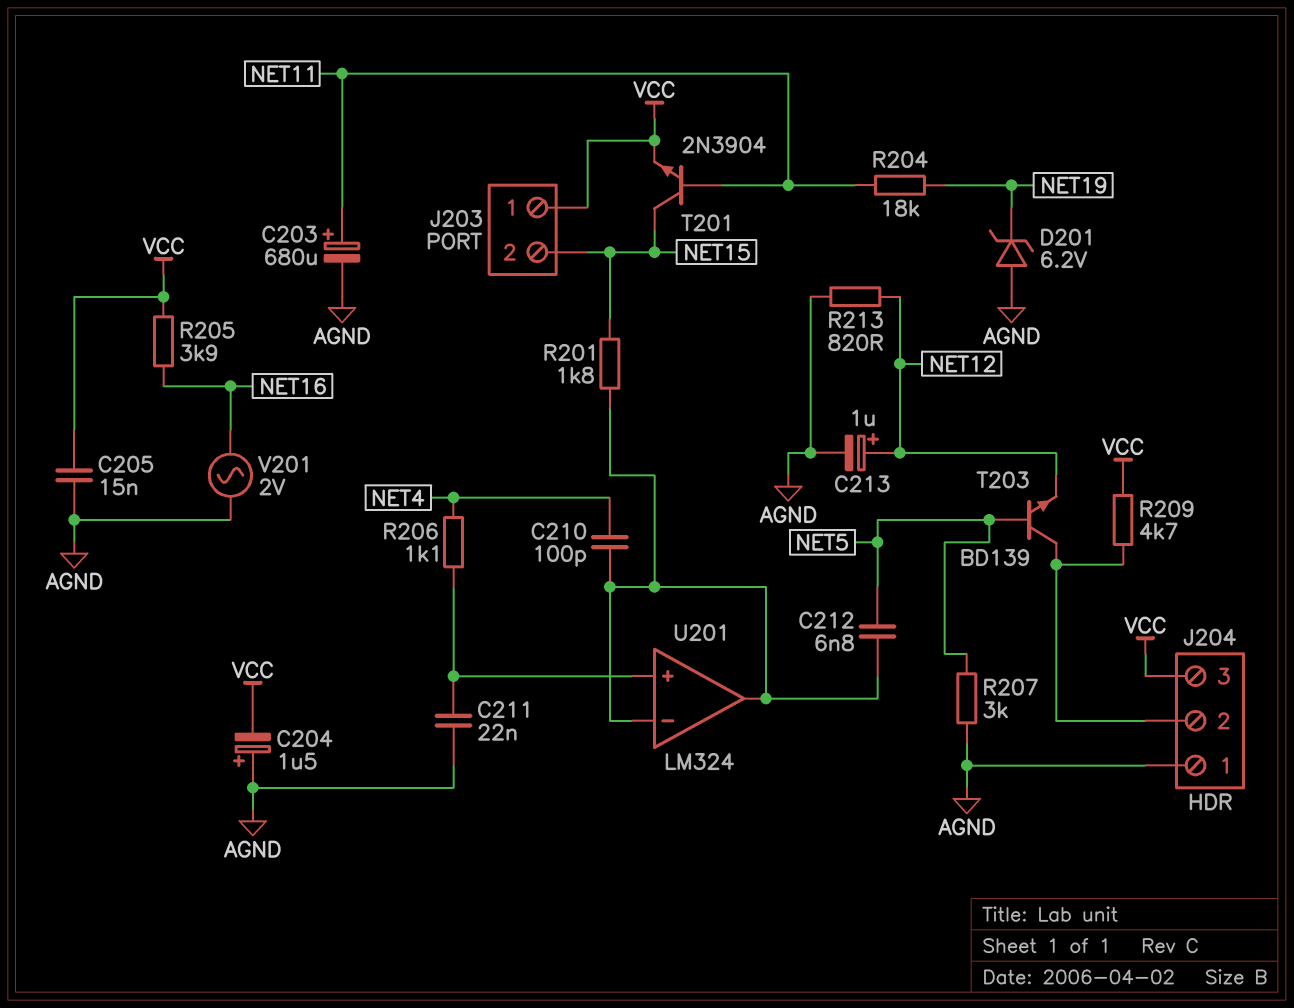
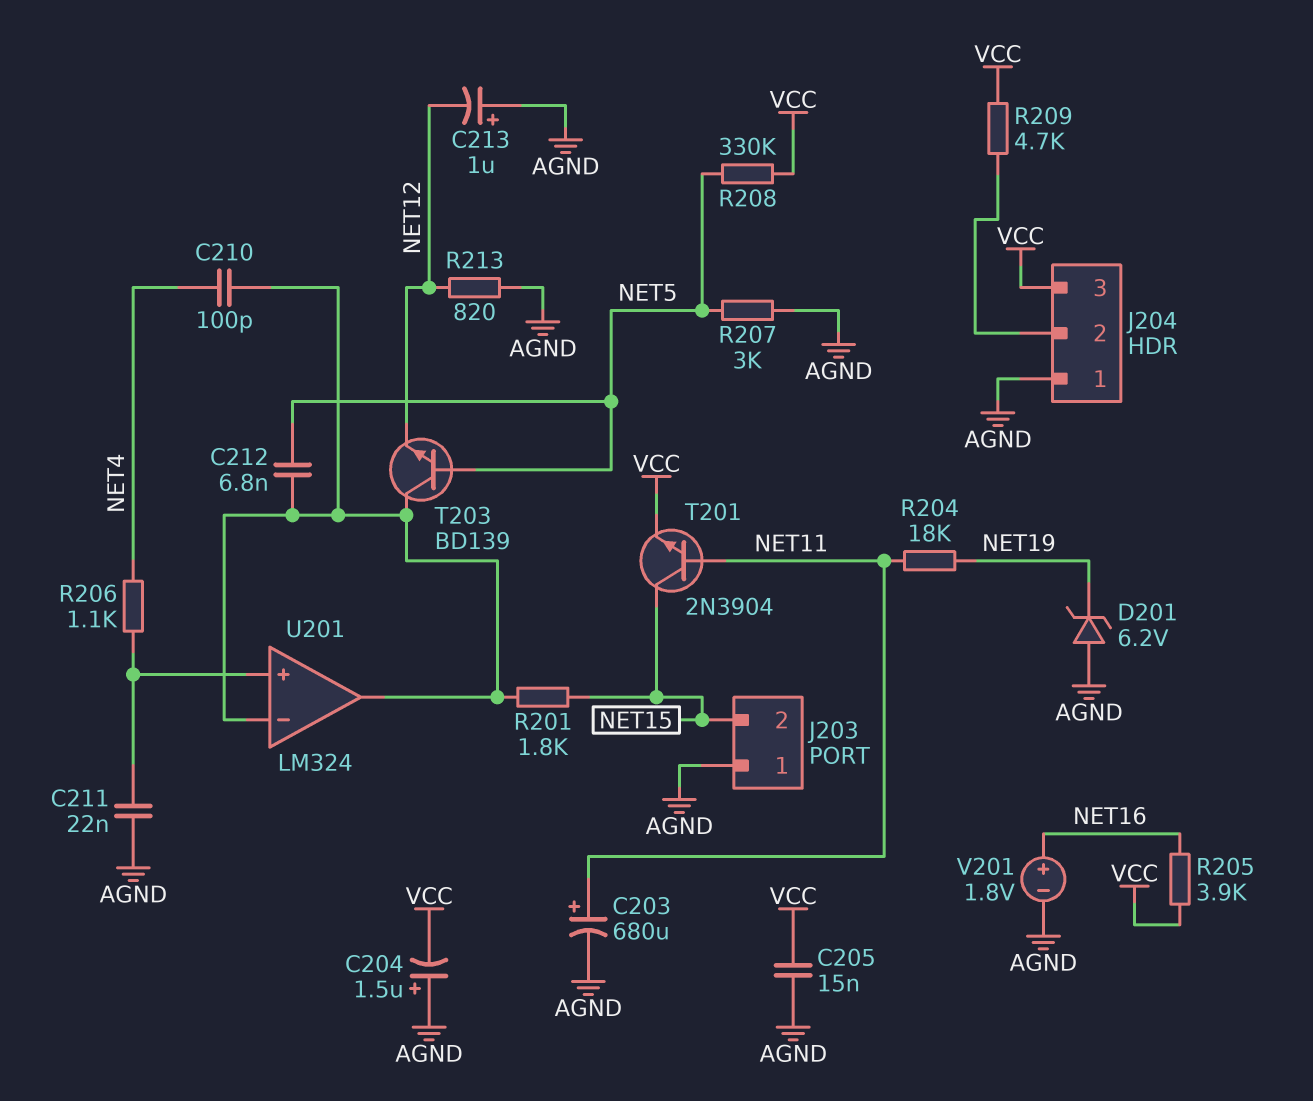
C213: 1uF (plus NET12, minus AGND) -> 1uF (plus AGND, minus NET12)
J203 pin 1: VCC -> AGND
R208: none -> 330k (NET5, VCC)
T203: NPN BD139 (B NET5, C J204/2, E NET12) -> NPN BD139 (B NET5, C U201/in-, E NET12)
V201: AC 2V (AGND, NET16) -> 1.8V (plus NET16, minus AGND)

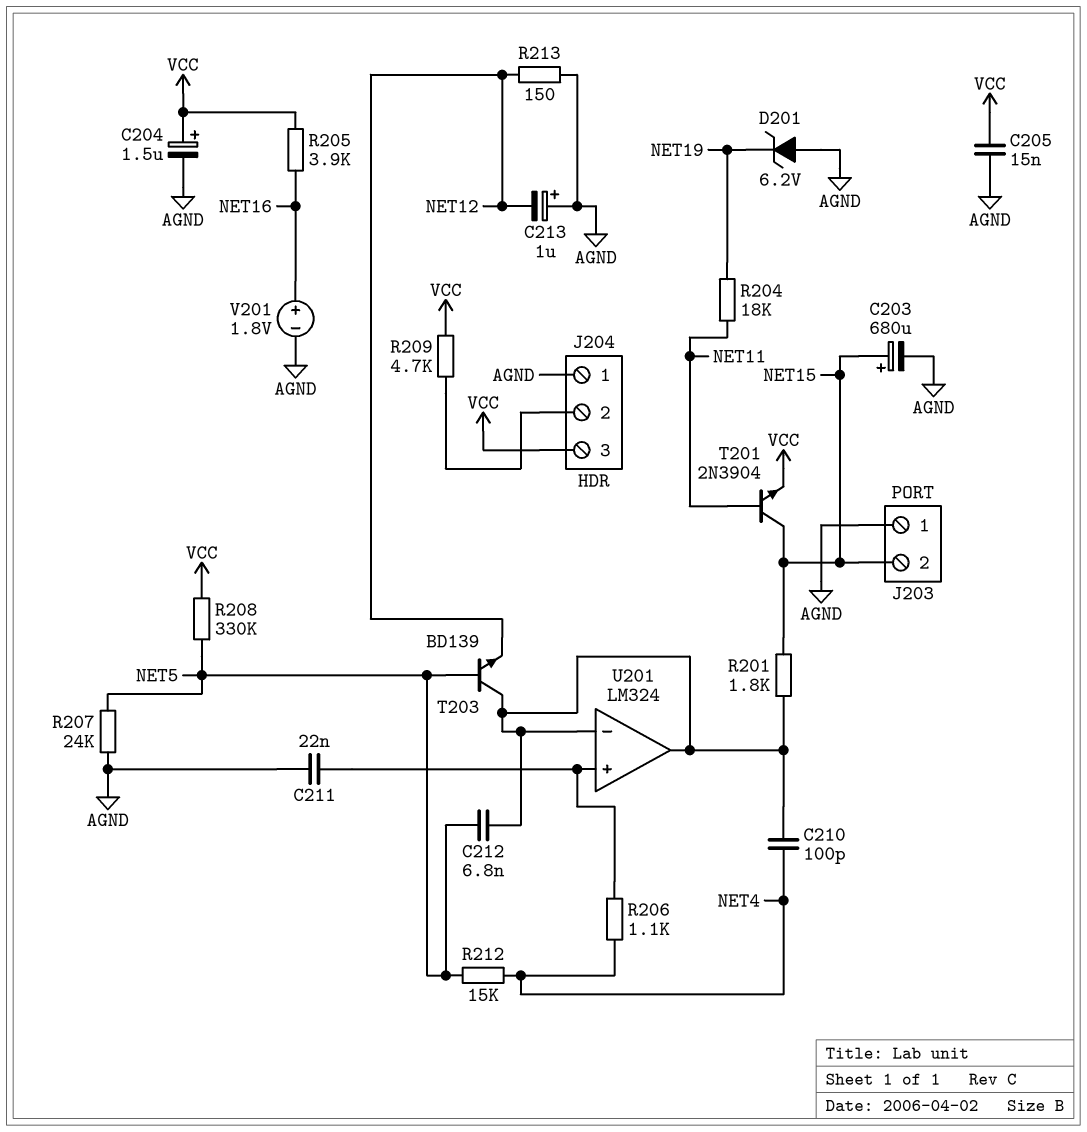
C203: 680uF (plus NET11, minus AGND) -> 680uF (plus NET15, minus AGND)
C204: 1.5uF (plus AGND, minus VCC) -> 1.5uF (plus VCC, minus AGND)
R207: 3k (AGND, NET5) -> 24k (AGND, NET5)
R212: none -> 15k (NET4, NET5)
R213: 820 (AGND, NET12) -> 150 (AGND, NET12)

